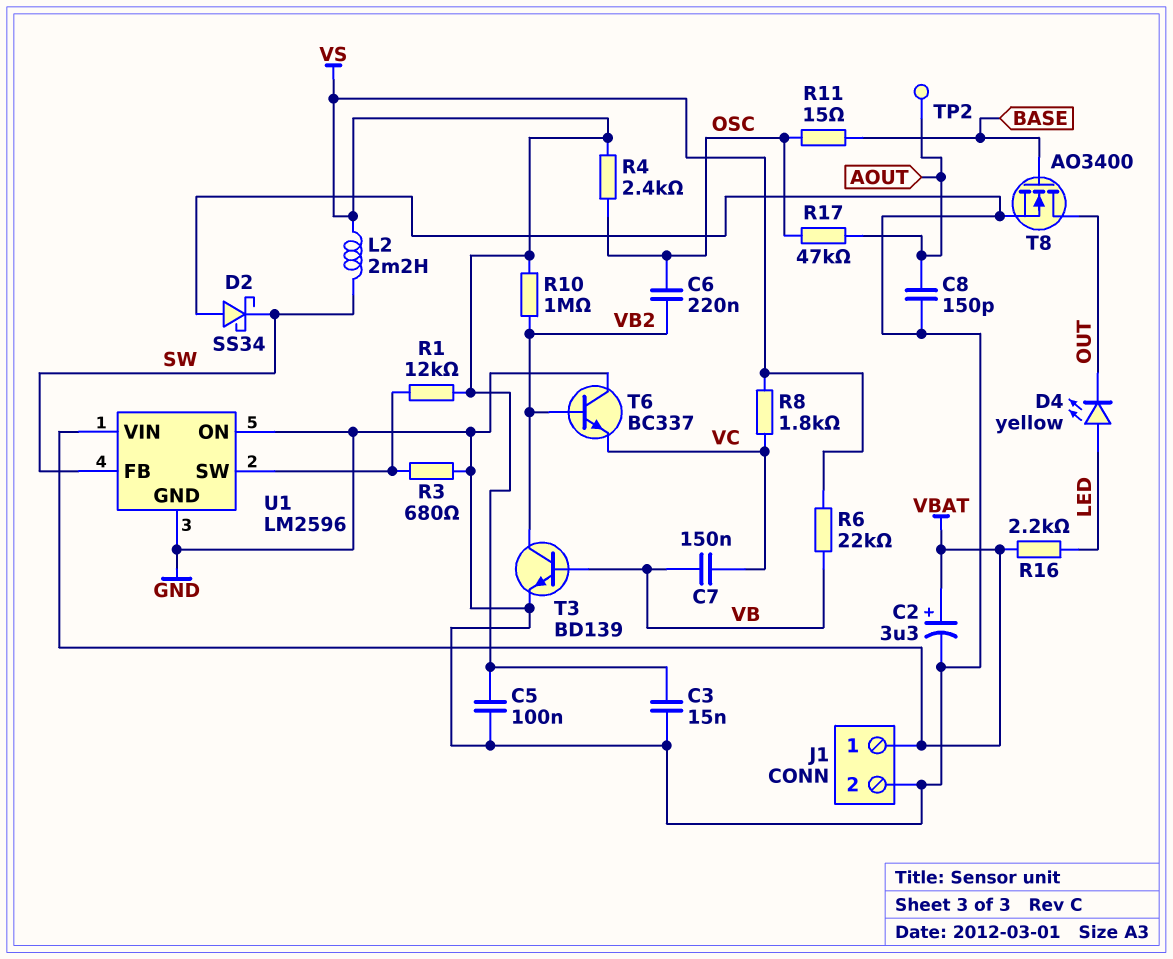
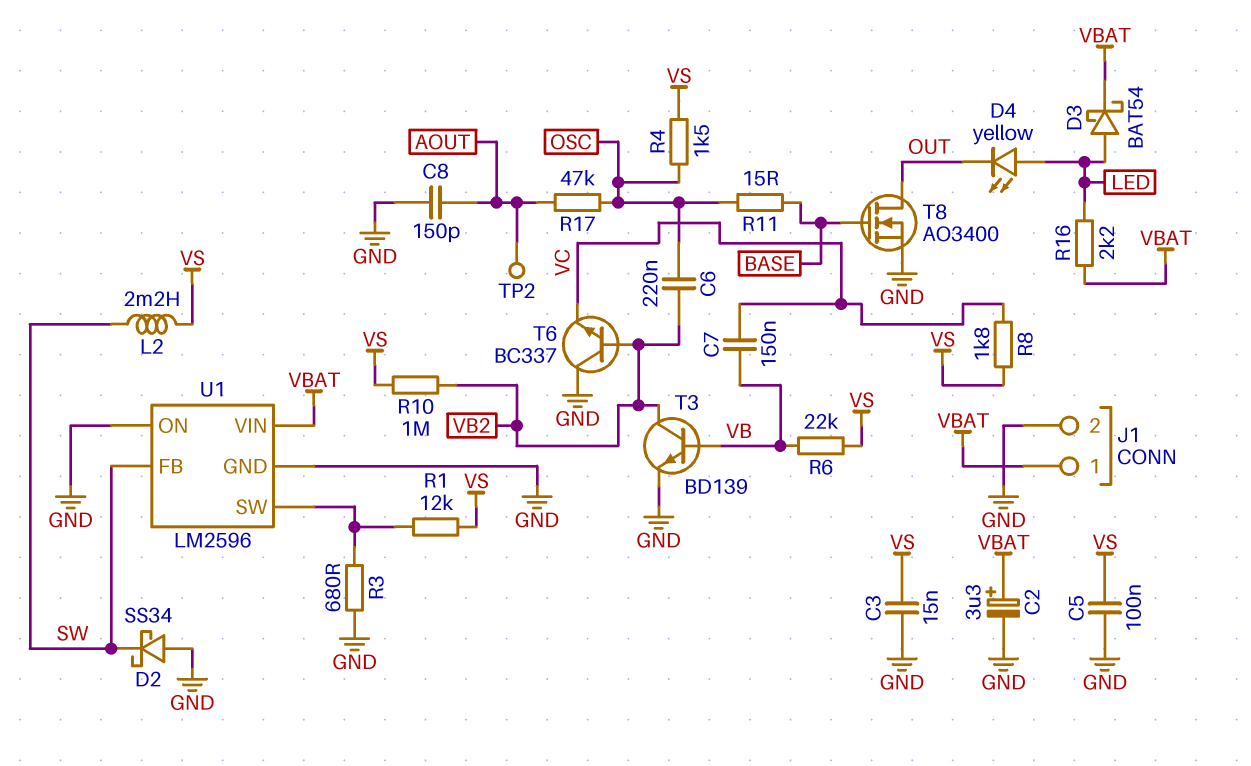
D3: none -> schottky BAT54 (A LED, K VBAT)
R4: 2.4k (OSC, VS) -> 1.5k (OSC, VS)

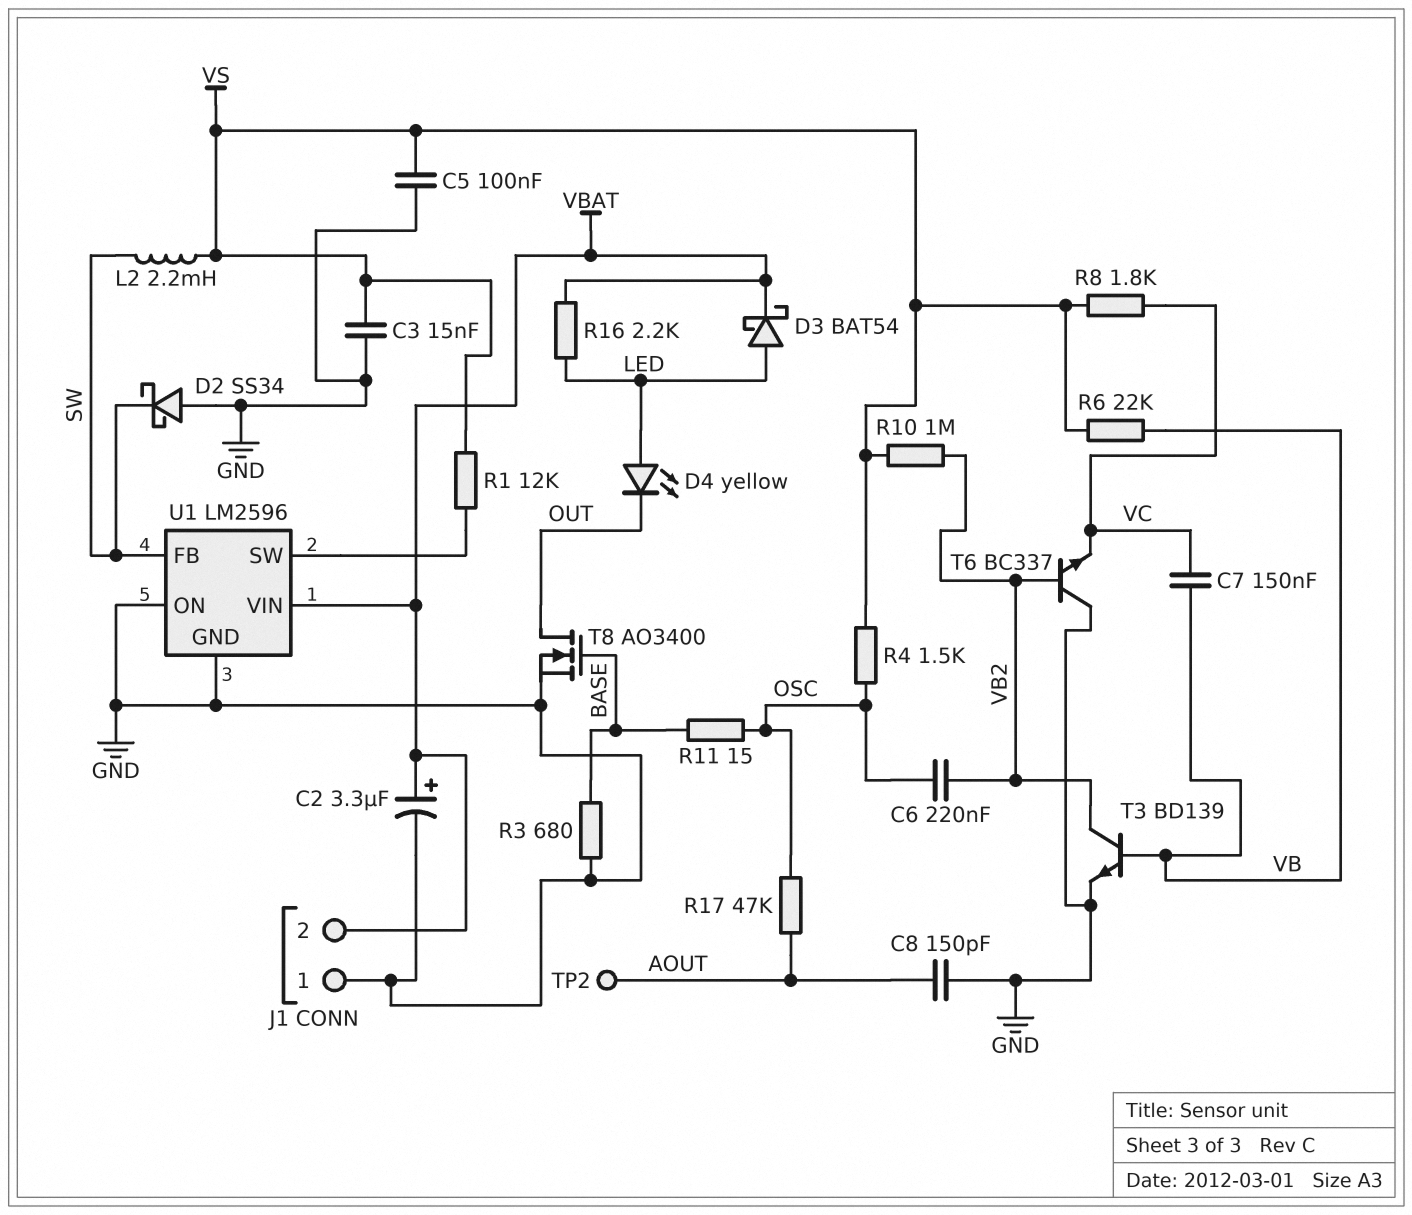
J1 pin 1: VBAT -> GND
J1 pin 2: GND -> VBAT
R3: 680 (GND, U1/SW) -> 680 (BASE, GND)

